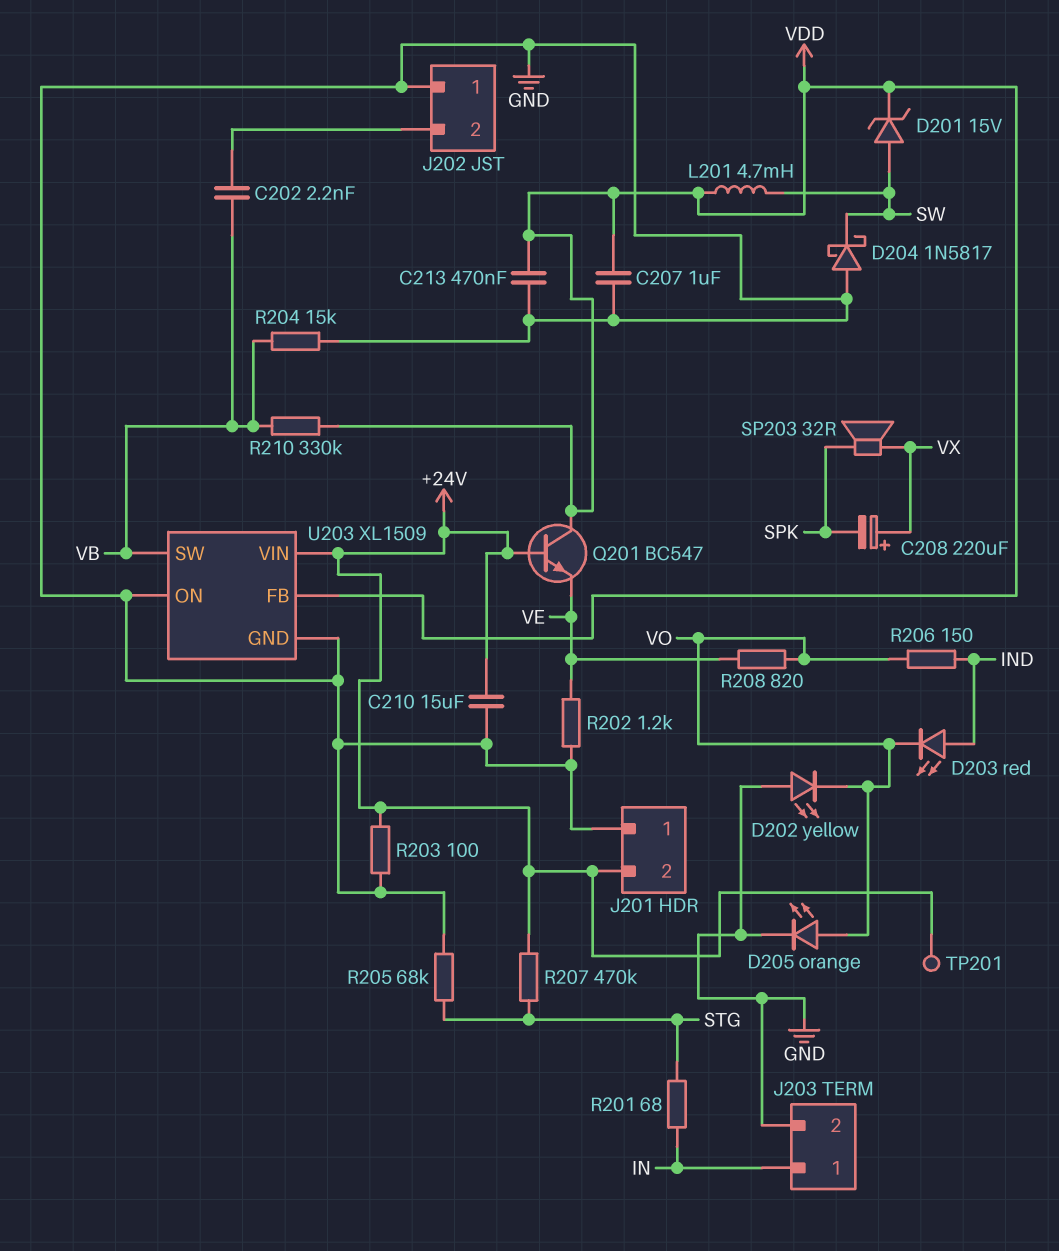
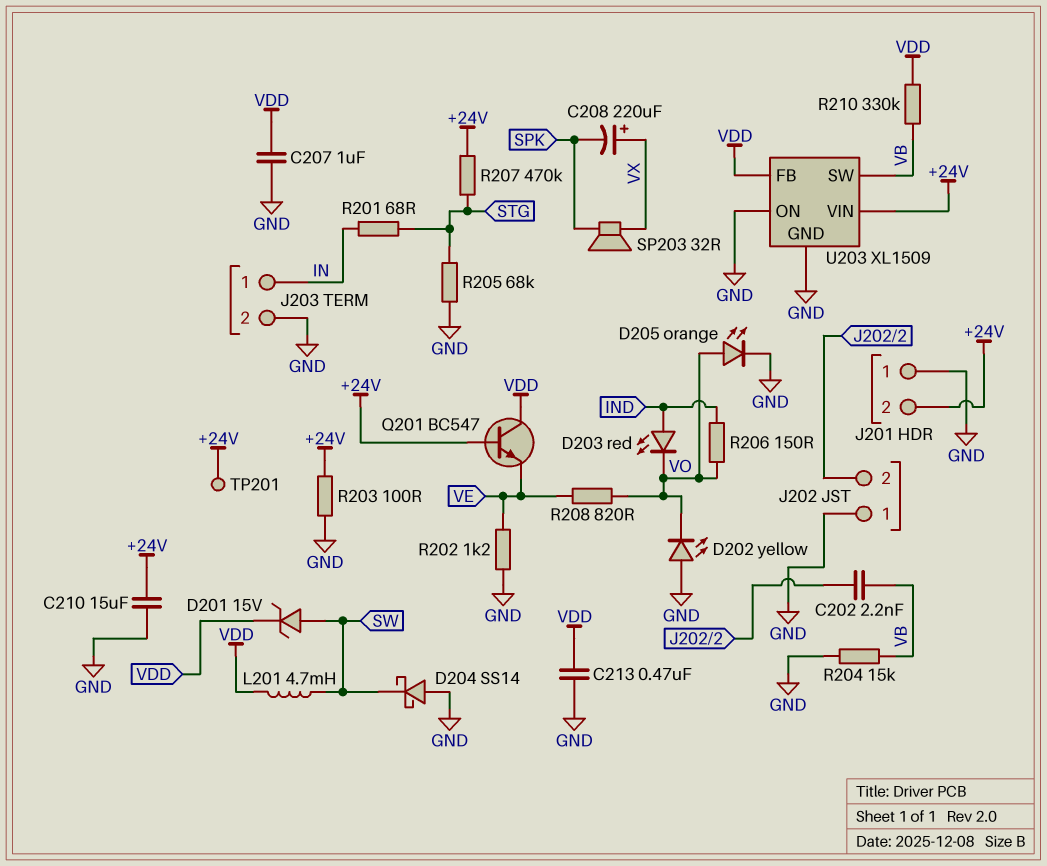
D204: schottky 1N5817 (A GND, K SW) -> schottky SS14 (A GND, K SW)

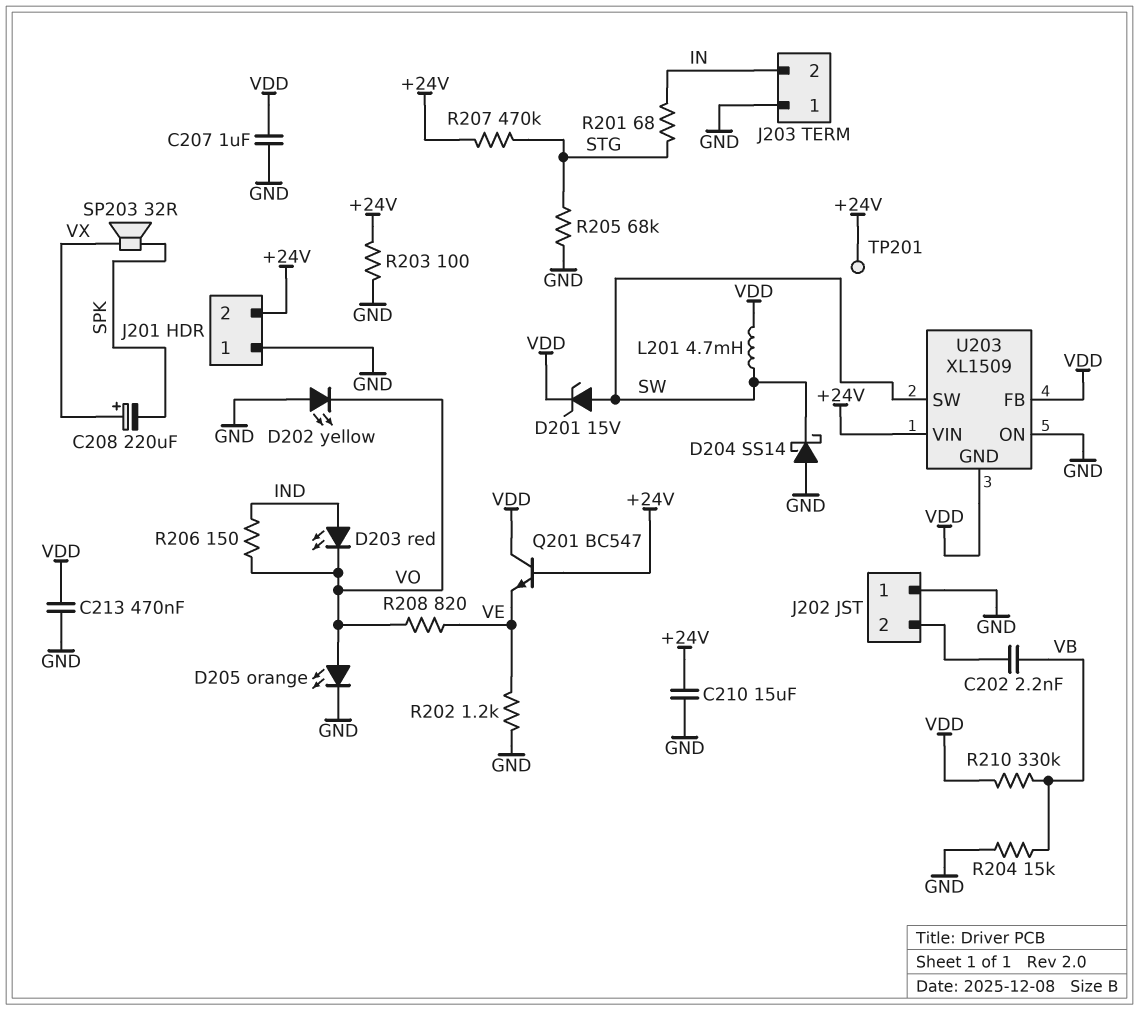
J203 pin 1: IN -> GND
J203 pin 2: GND -> IN
U203 pin GND: GND -> VDD
U203 pin SW: VB -> SW

